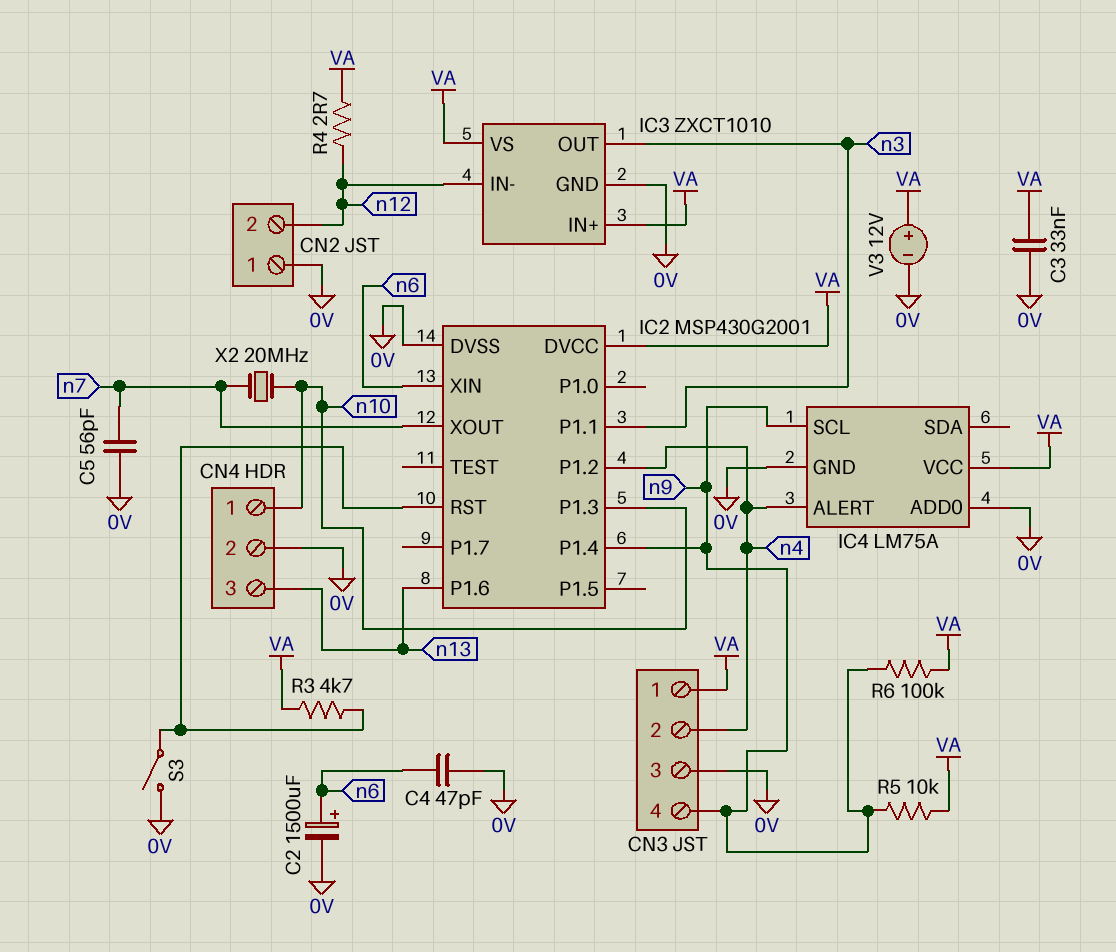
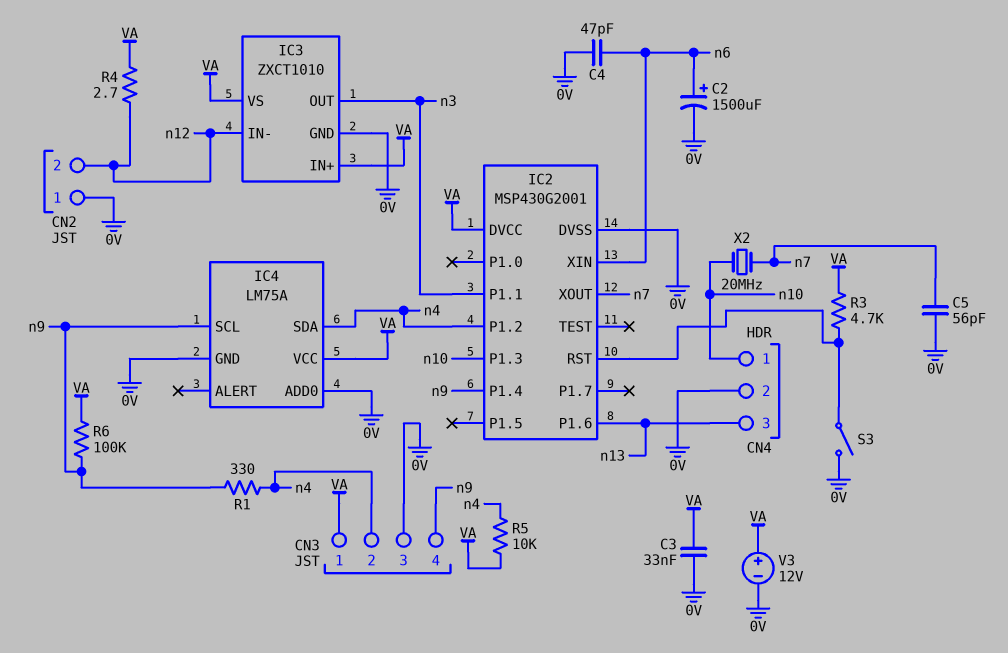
IC4 pin ALERT: n4 -> none
IC4 pin SDA: none -> n4
R1: none -> 330 (n4, n9)
R5: 10k (VA, n9) -> 10k (VA, n4)

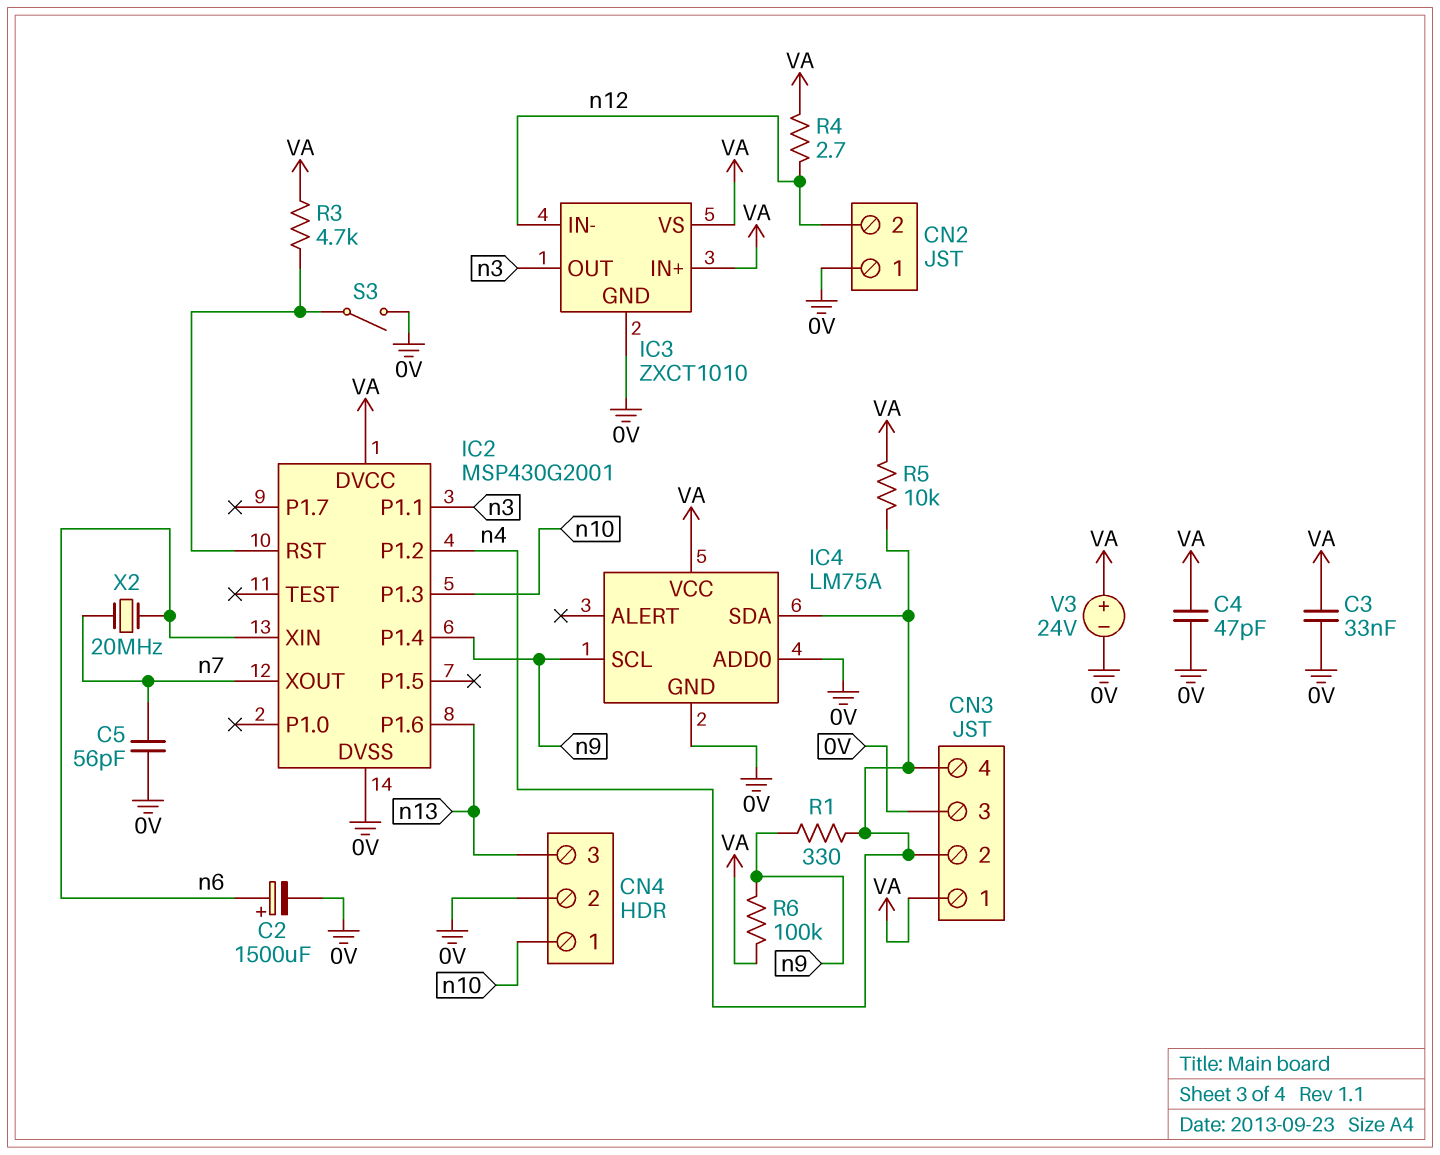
C4: 47pF (0V, n6) -> 47pF (0V, VA)
CN3 pin 4: n9 -> n4
V3: 12V (plus VA, minus 0V) -> 24V (plus VA, minus 0V)
X2: 20MHz (n7, n10) -> 20MHz (n6, n7)

